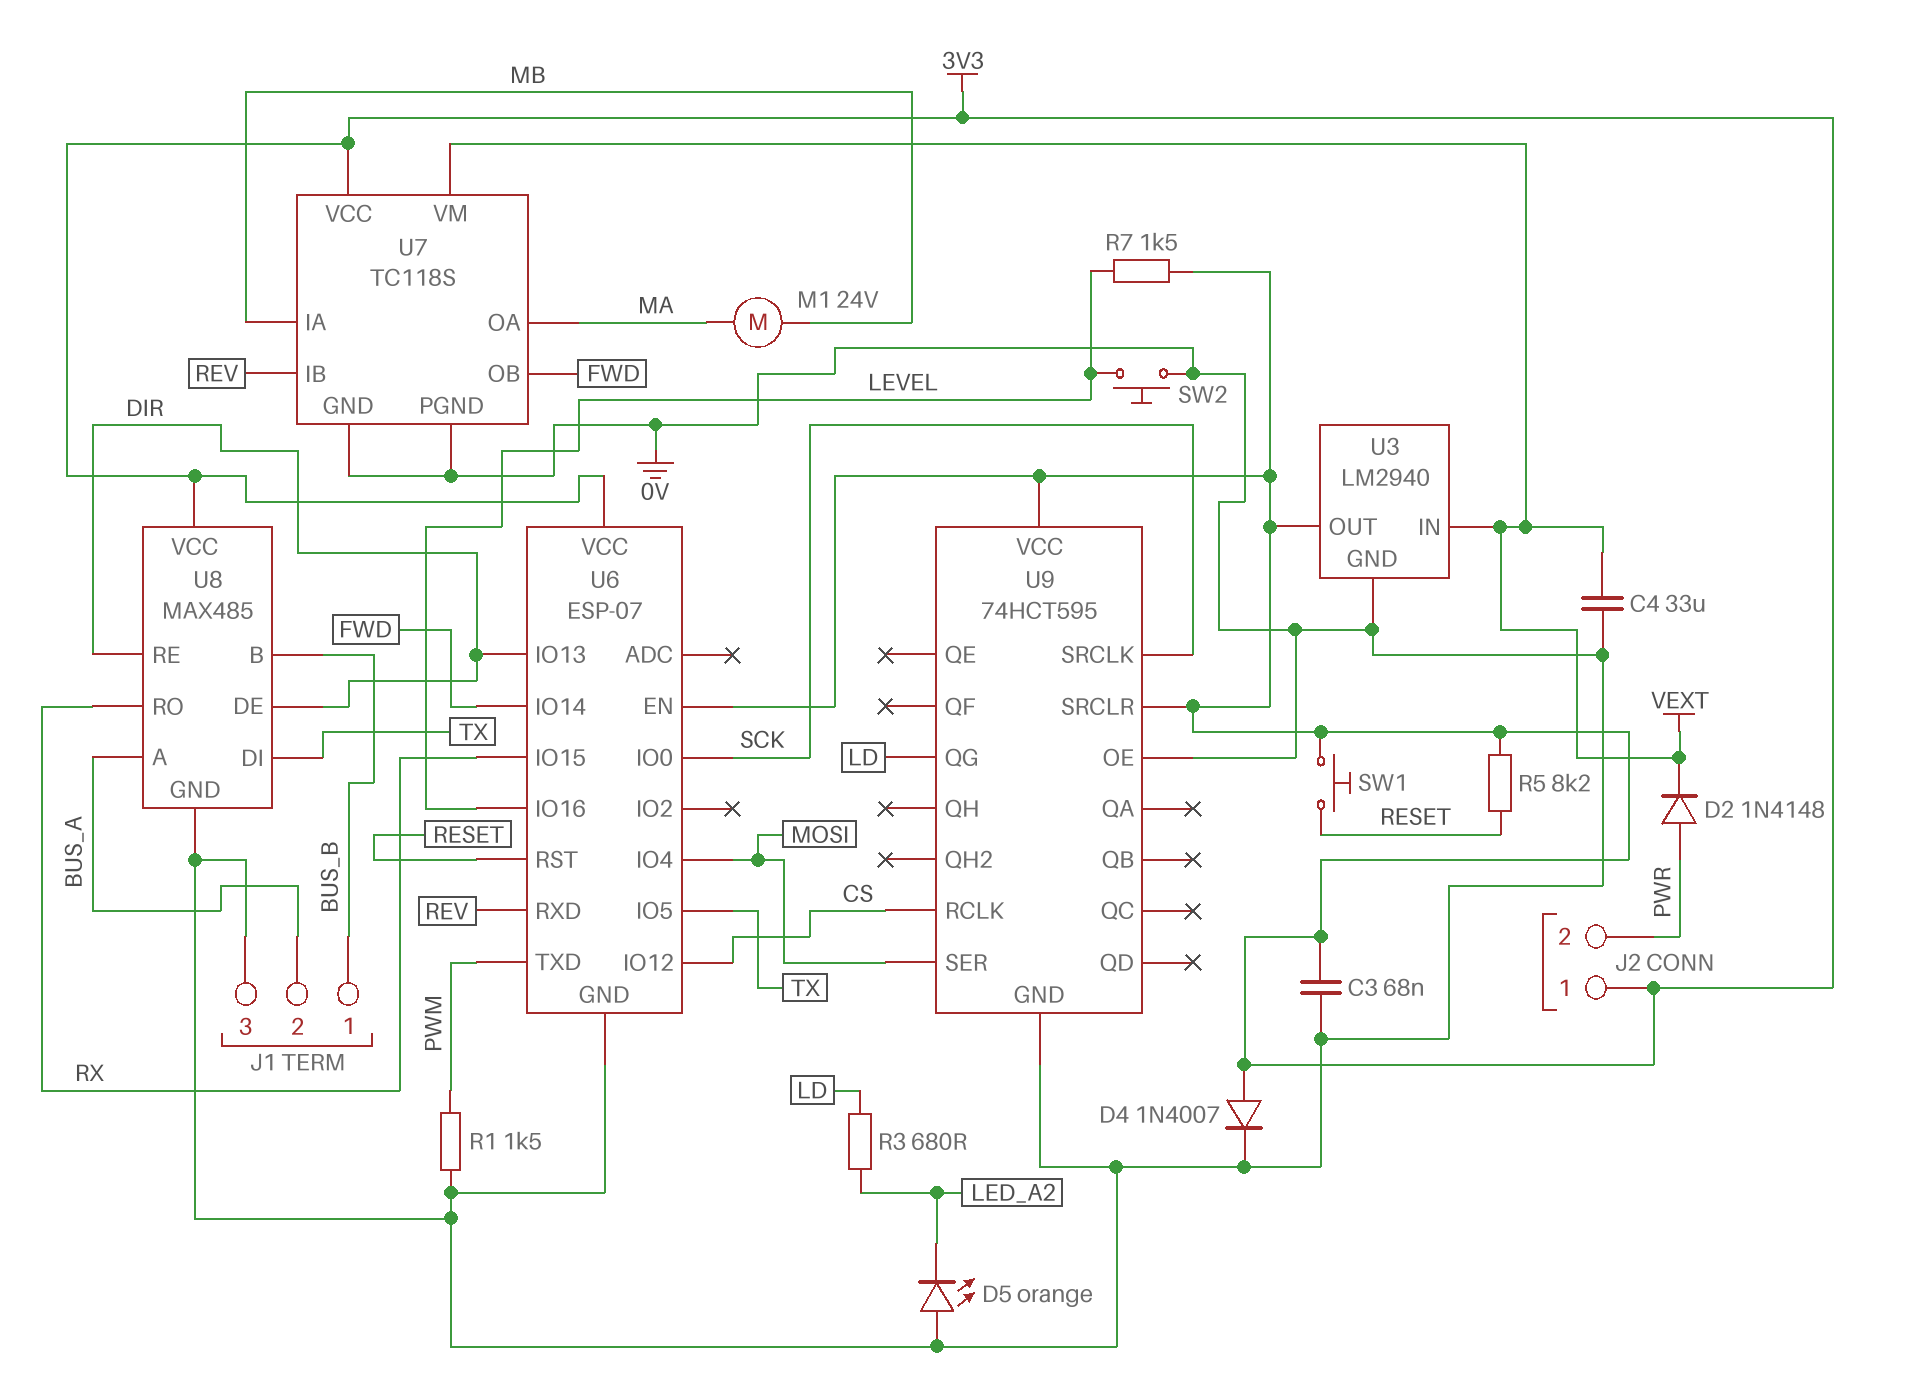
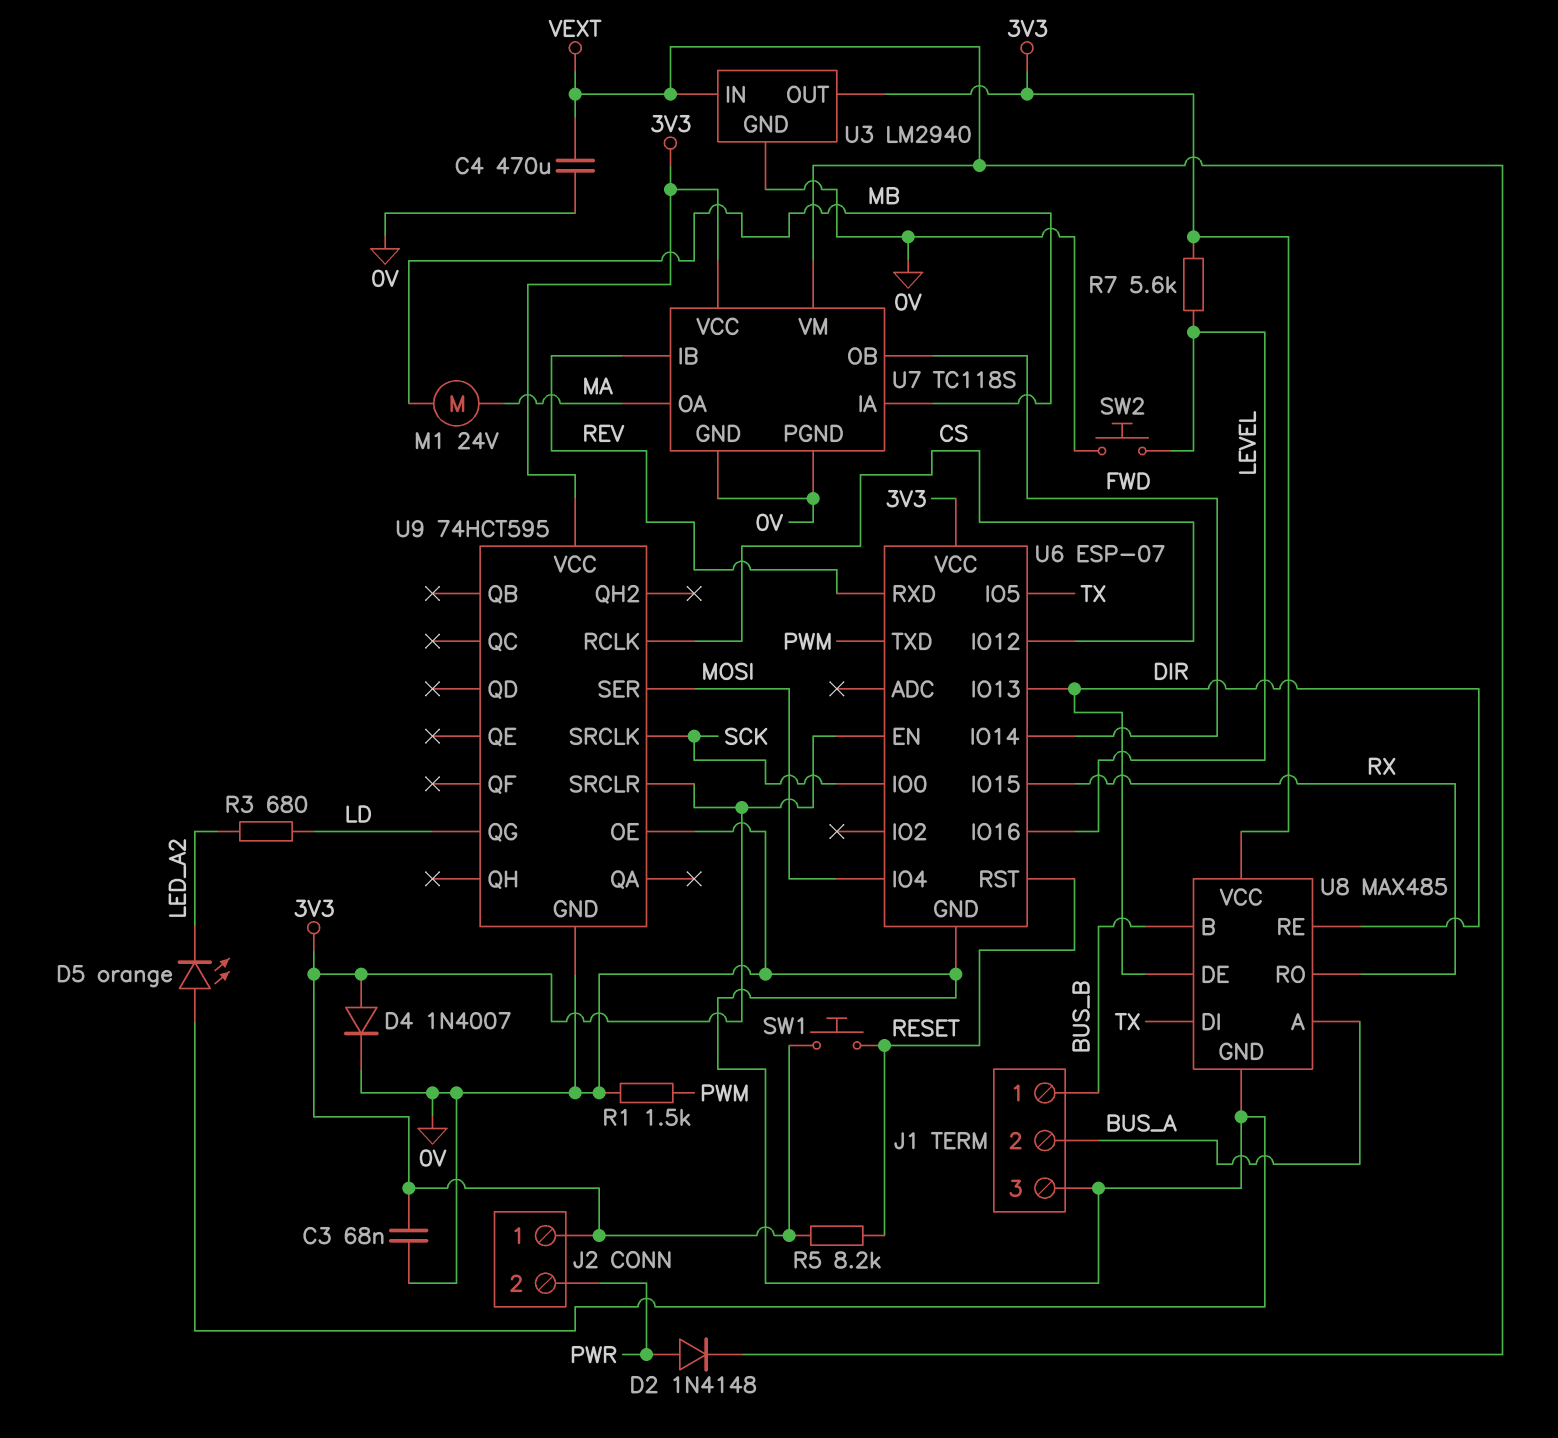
C4: 33uF (0V, VEXT) -> 470uF (0V, VEXT)
R7: 1.5k (3V3, LEVEL) -> 5.6k (3V3, LEVEL)

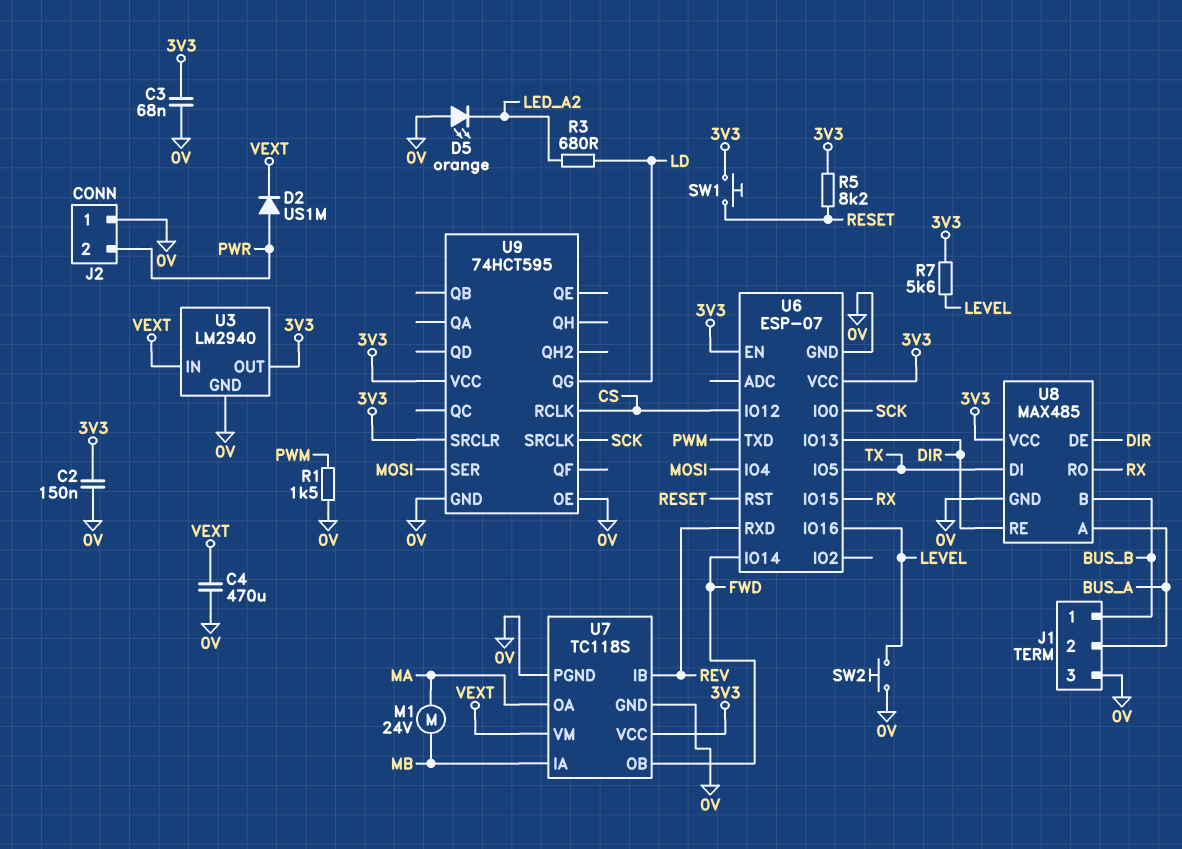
C2: none -> 150nF (0V, 3V3)
D2: diode 1N4148 (A PWR, K VEXT) -> diode US1M (A PWR, K VEXT)
D4: diode 1N4007 (A 3V3, K 0V) -> none
J2 pin 1: 3V3 -> 0V

